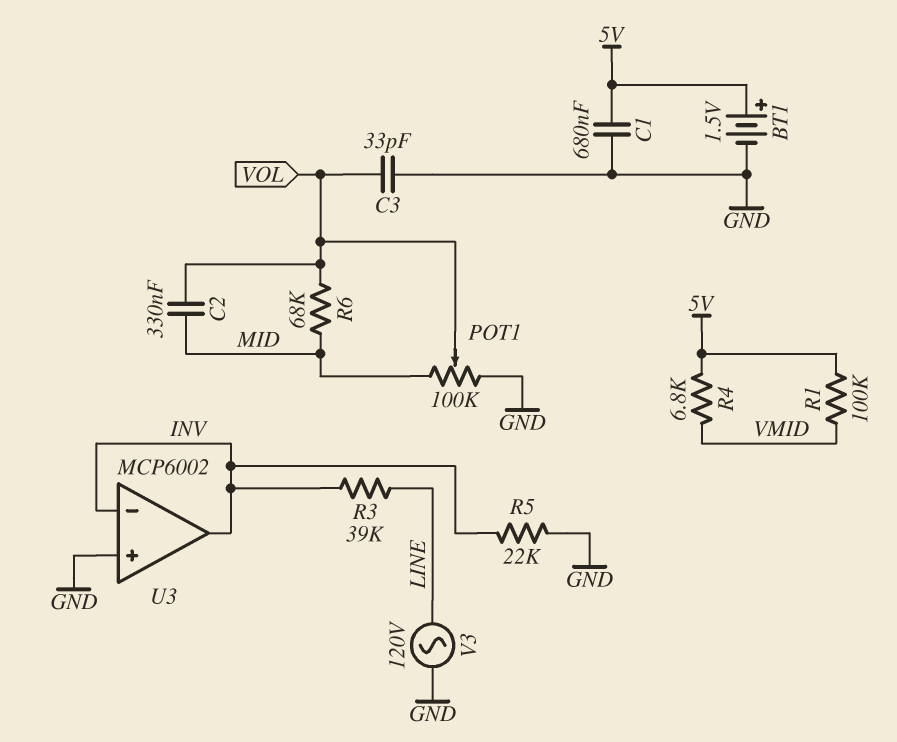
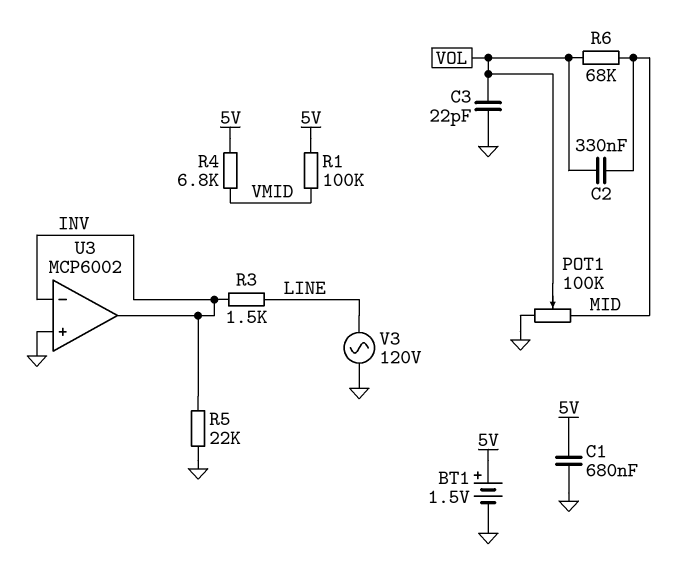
C3: 33pF (GND, VOL) -> 22pF (GND, VOL)
R3: 39k (INV, LINE) -> 1.5k (INV, LINE)

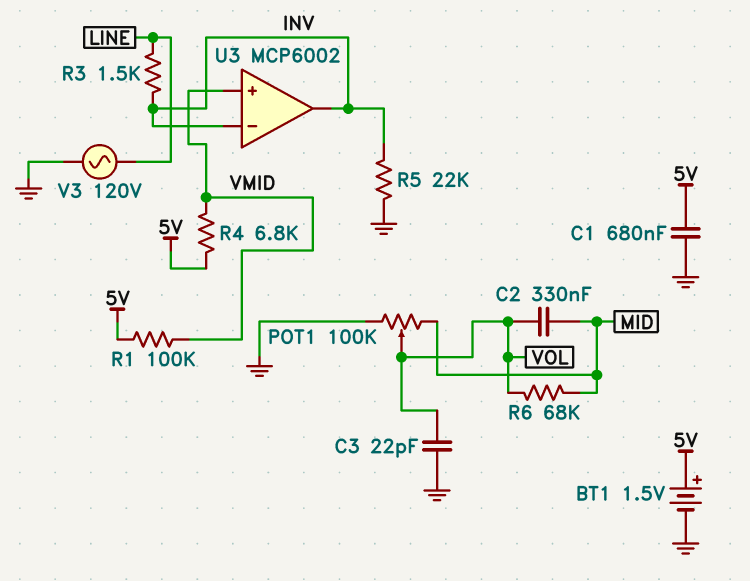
U3 pin in+: GND -> VMID

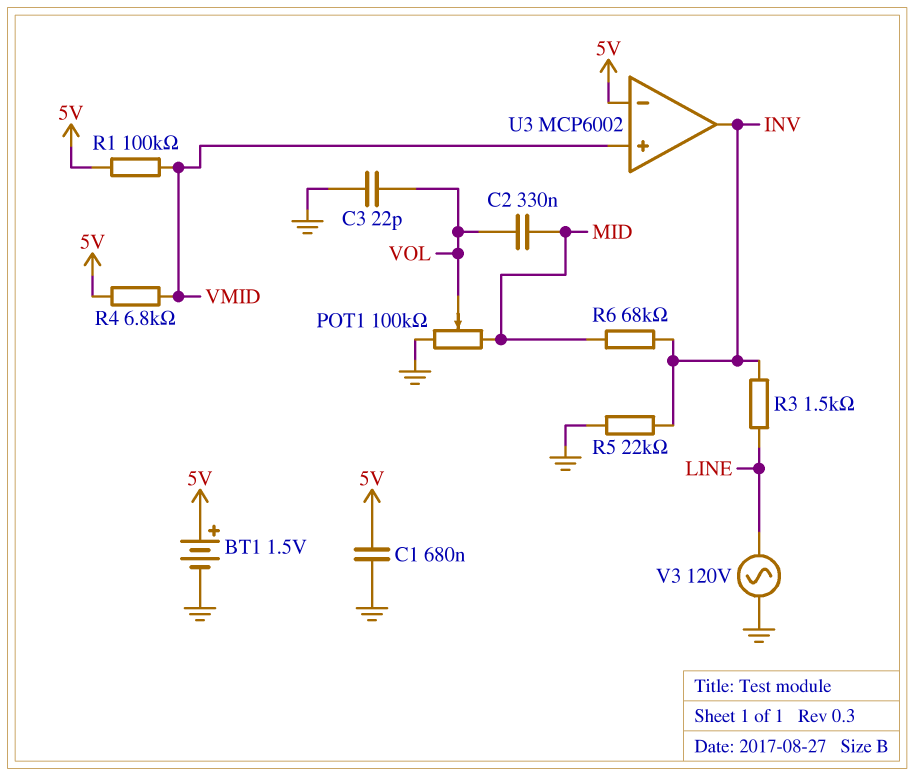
R6: 68k (MID, VOL) -> 68k (INV, MID)
U3 pin in-: INV -> 5V

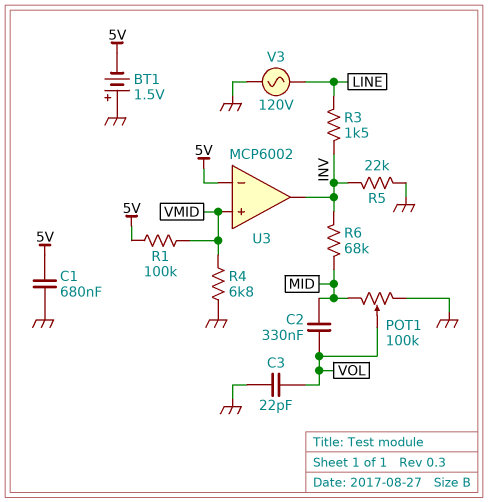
BT1: 1.5V (plus 5V, minus GND) -> 1.5V (plus GND, minus 5V)
R4: 6.8k (5V, VMID) -> 6.8k (GND, VMID)

